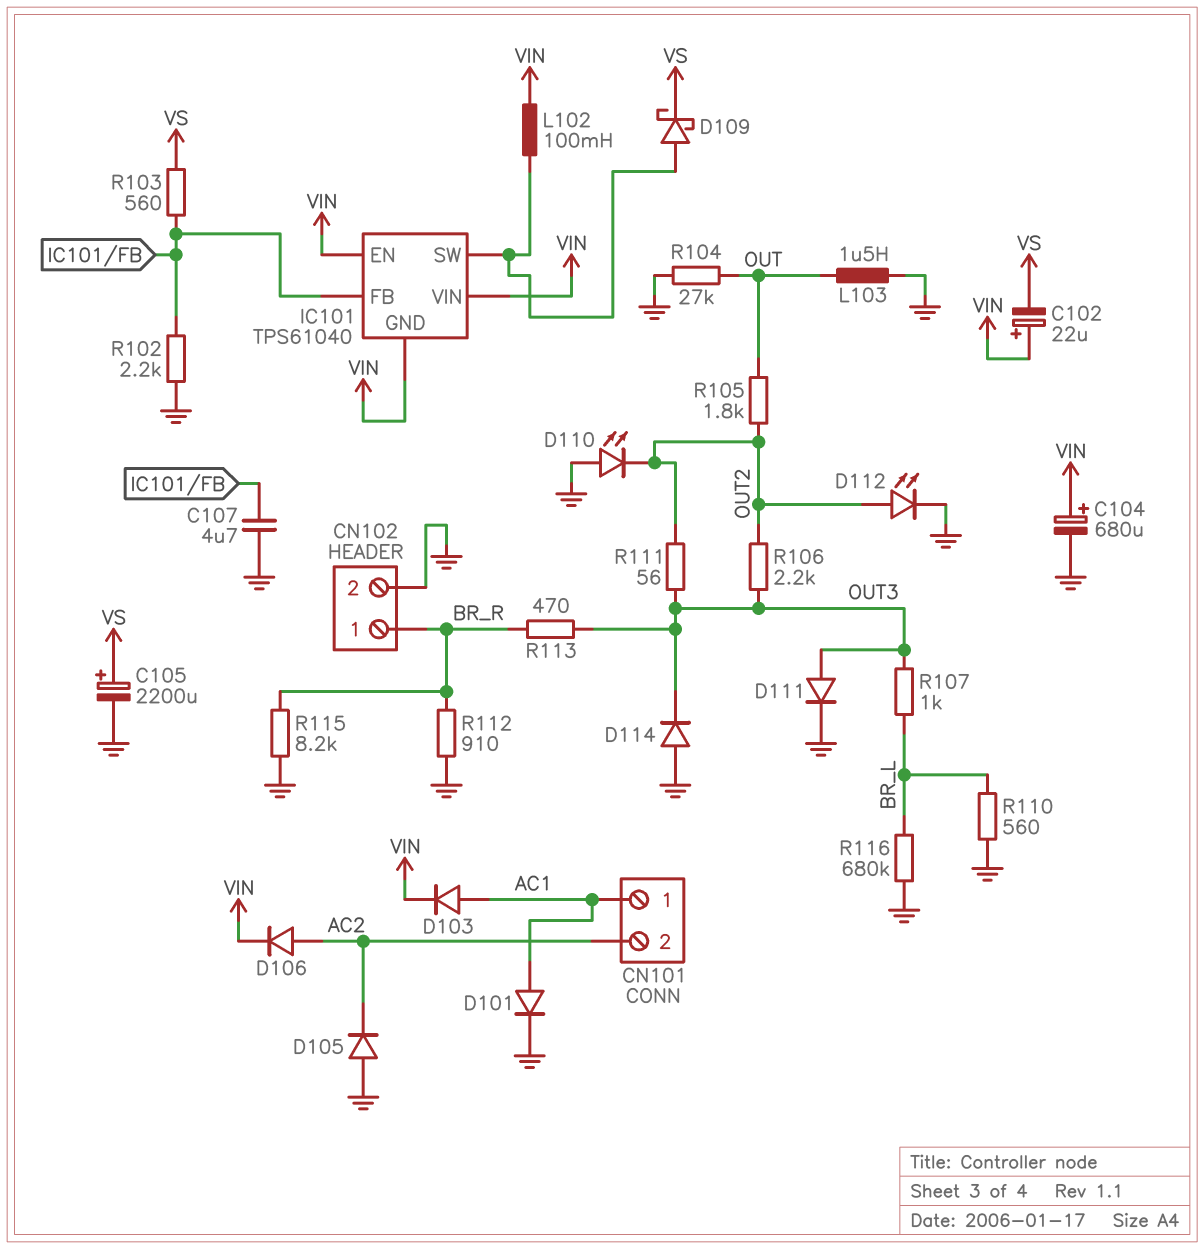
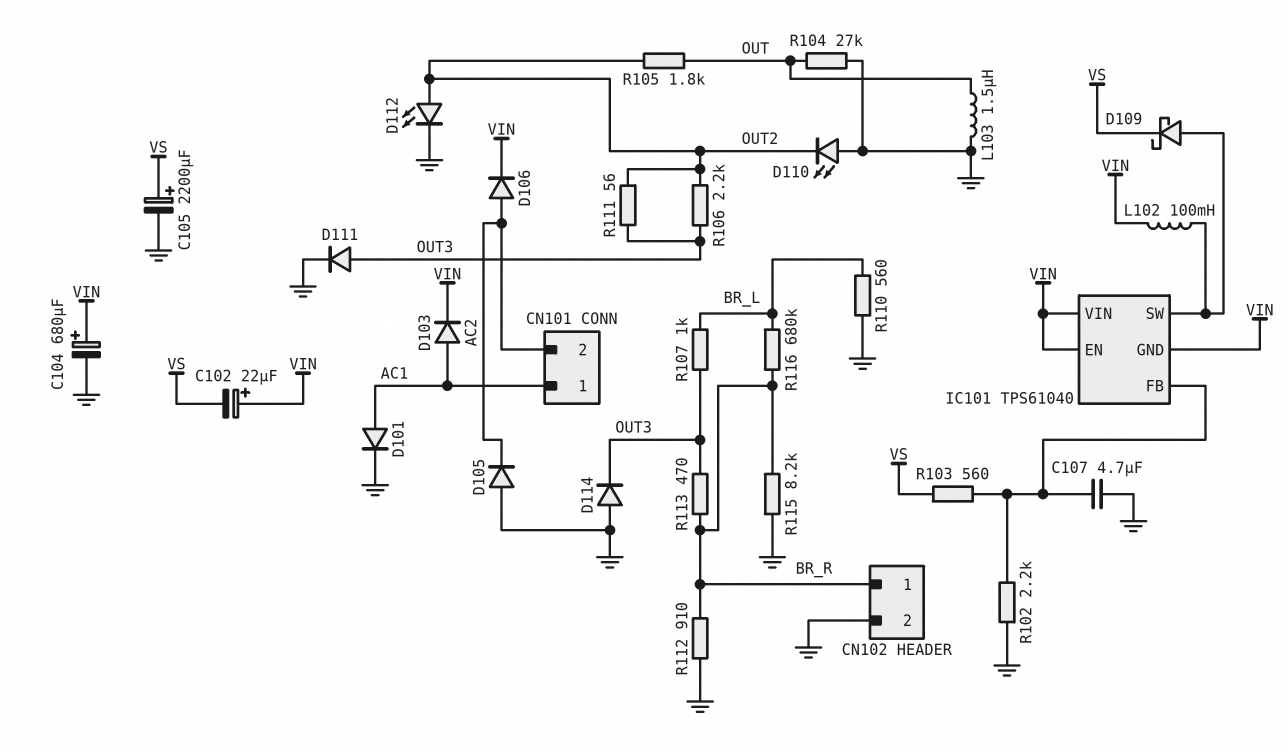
R116: 680k (BR_L, GND) -> 680k (BR_L, BR_R)

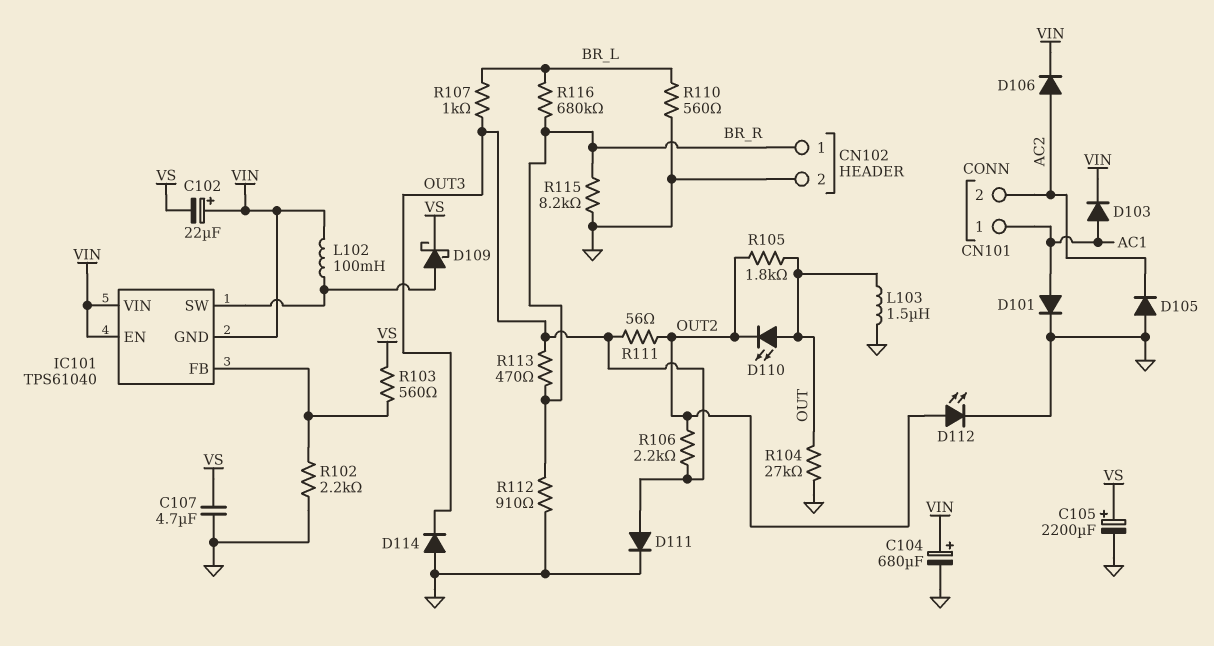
C107: 4.7uF (GND, IC101/FB) -> 4.7uF (GND, VS)
D110: LED (A GND, K OUT2) -> LED (A OUT, K OUT2)

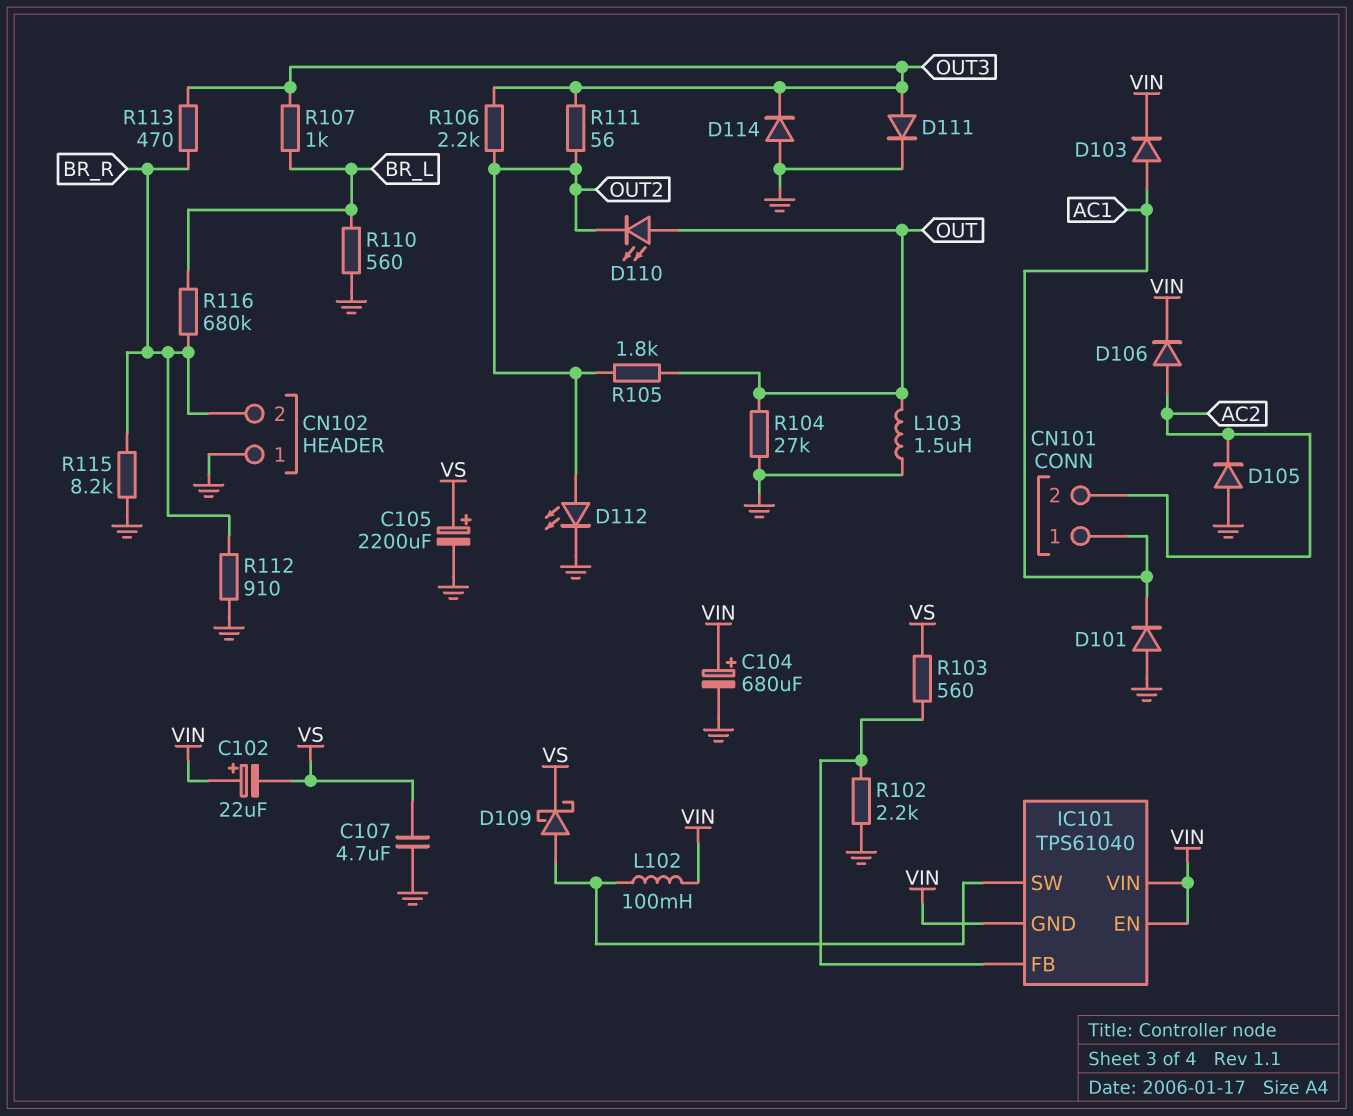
CN102 pin 1: BR_R -> GND
CN102 pin 2: GND -> BR_R
D101: diode (A AC1, K GND) -> diode (A GND, K AC1)

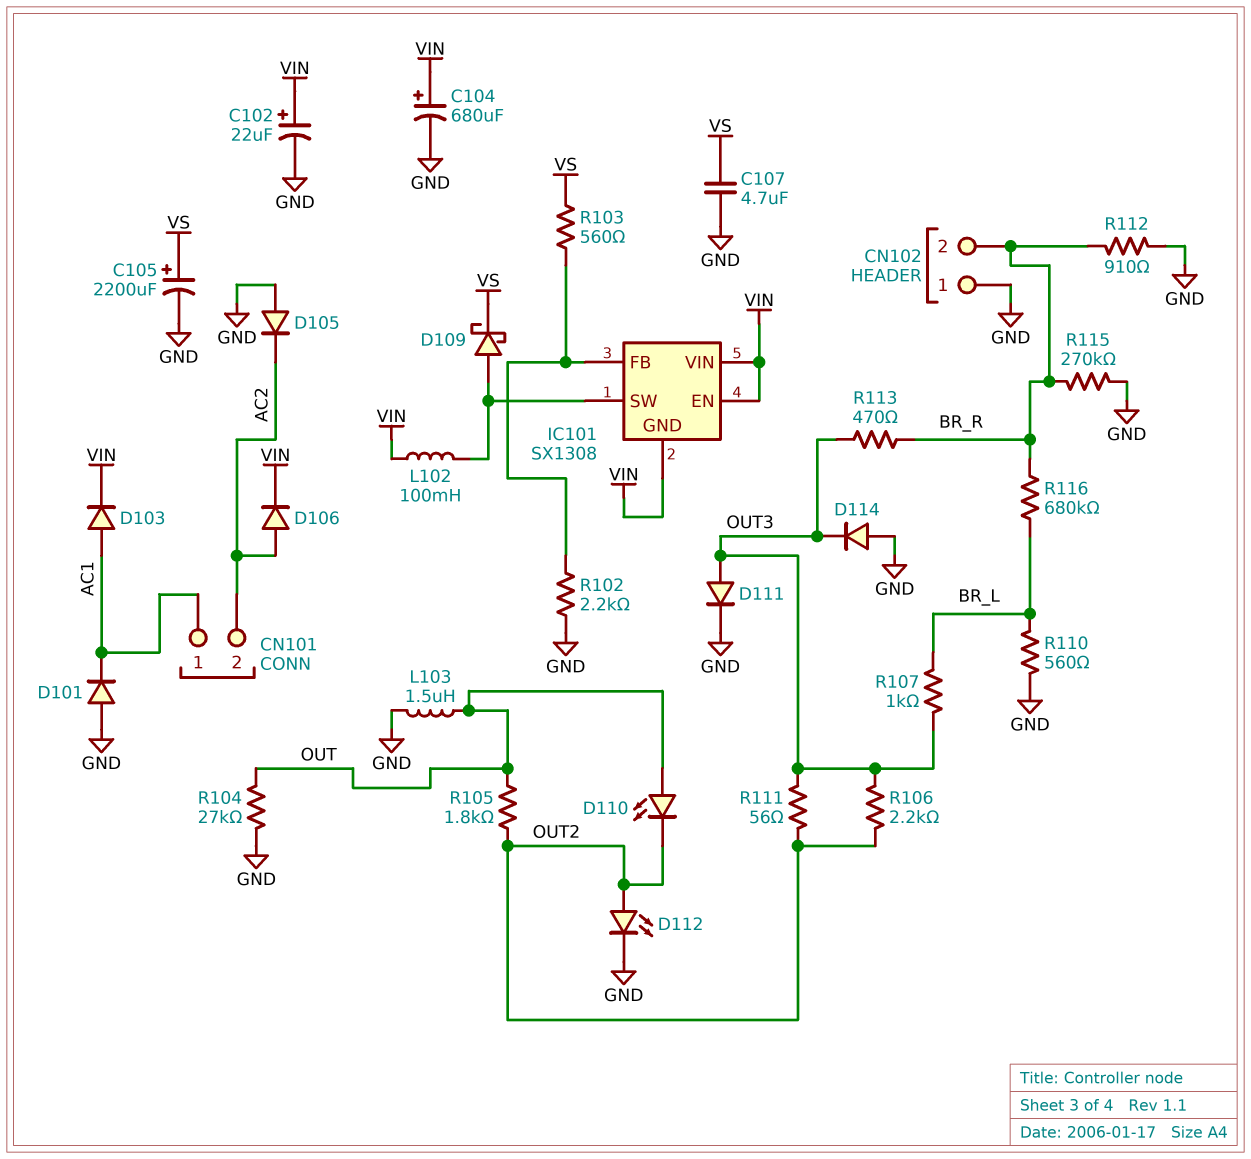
C102: 22uF (plus VIN, minus VS) -> 22uF (plus VIN, minus GND)
IC101: TPS61040 -> SX1308
R115: 8.2k (BR_R, GND) -> 270k (BR_R, GND)

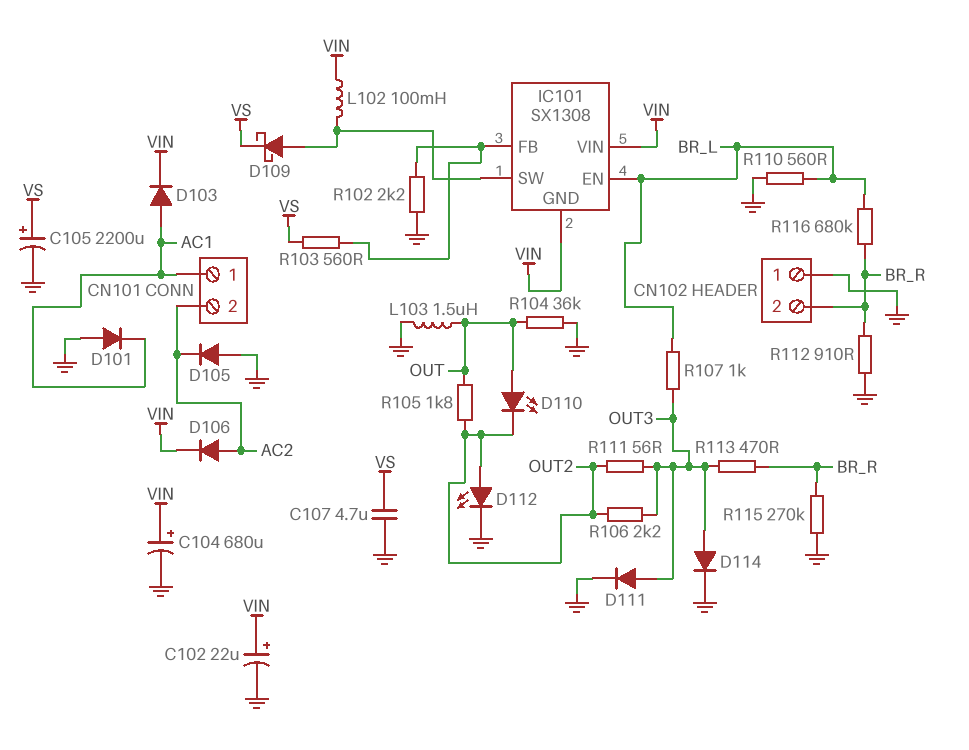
D114: diode (A GND, K OUT3) -> diode (A OUT3, K GND)
IC101 pin EN: VIN -> BR_L
R104: 27k (GND, OUT) -> 36k (GND, OUT)

